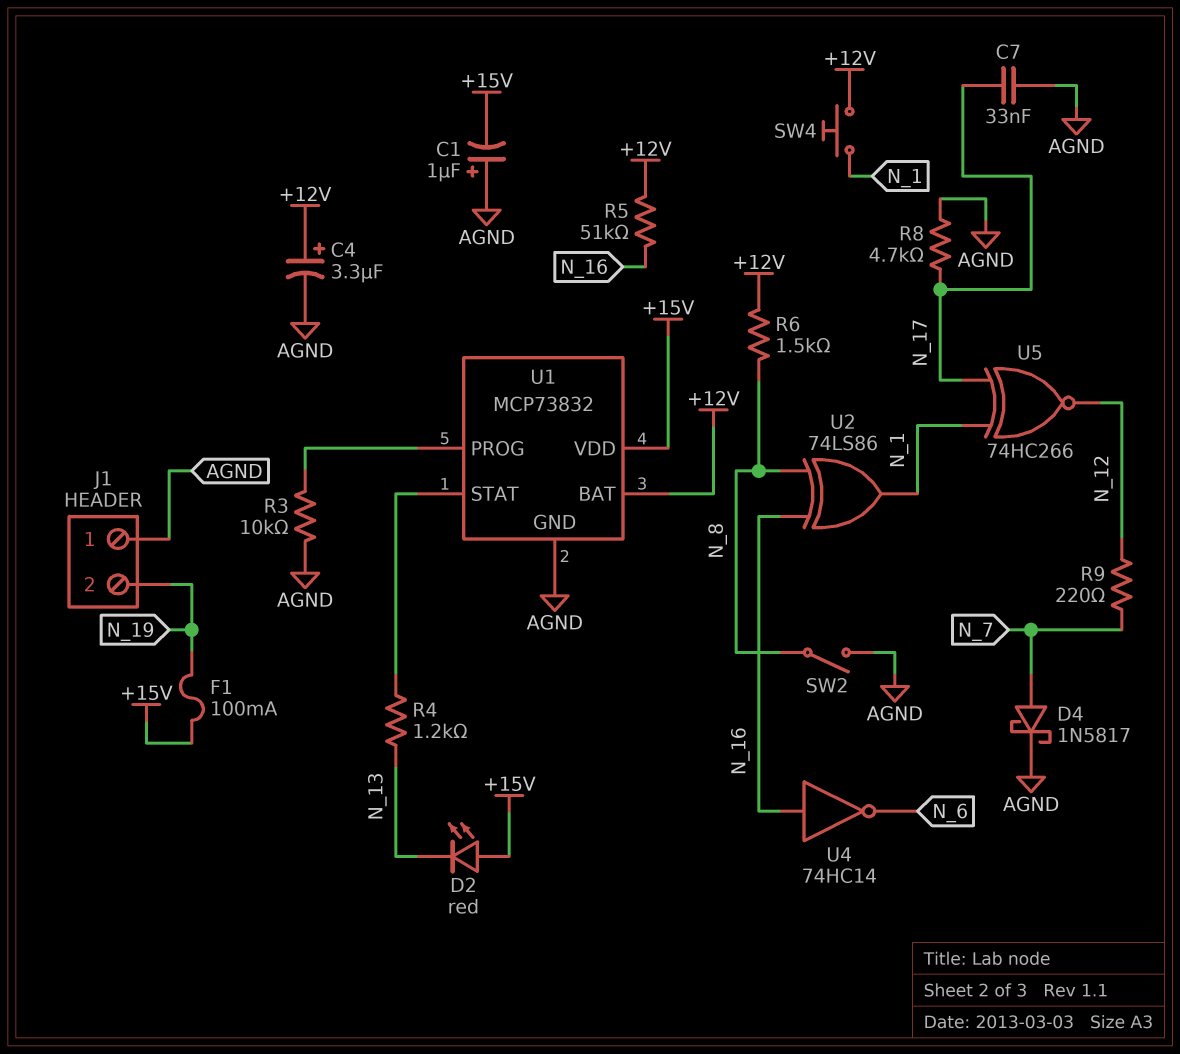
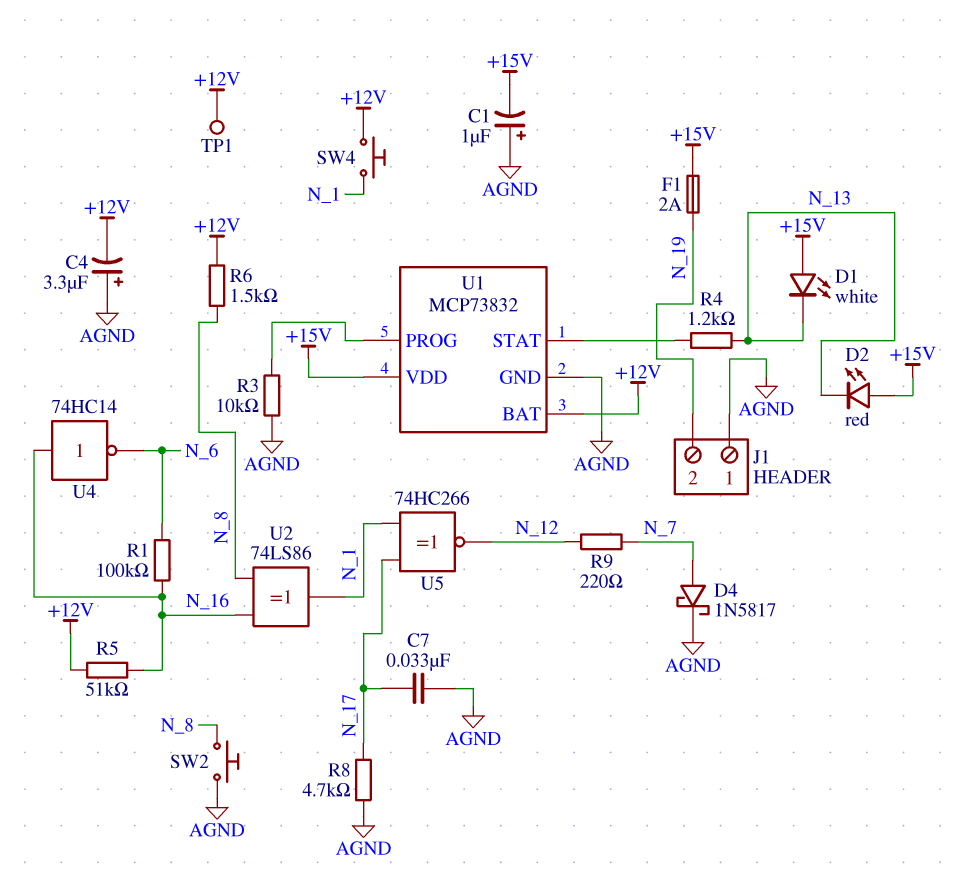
C4: 3.3uF (plus +12V, minus AGND) -> 3.3uF (plus AGND, minus +12V)
D1: none -> LED white (A +15V, K N_13)
F1: 100mA (+15V, N_19) -> 2A (+15V, N_19)
R1: none -> 100k (N_6, N_16)
SW2: switch (AGND, N_8) -> button (AGND, N_8)
TP1: none -> test point (+12V)

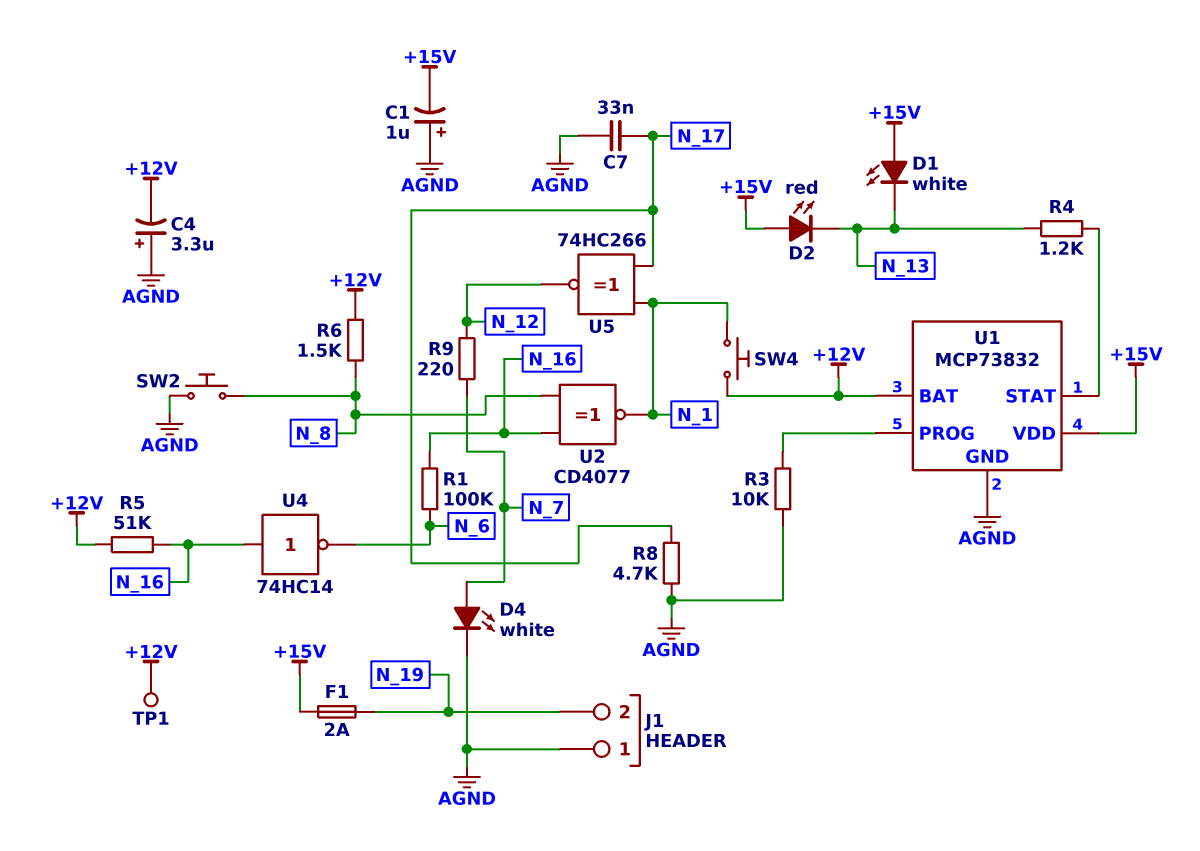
D4: schottky 1N5817 (A N_7, K AGND) -> LED white (A N_7, K AGND)
U2: XOR 74LS86 (in N_8, in N_16, out N_1) -> XNOR CD4077 (in N_8, in N_16, out N_1)

